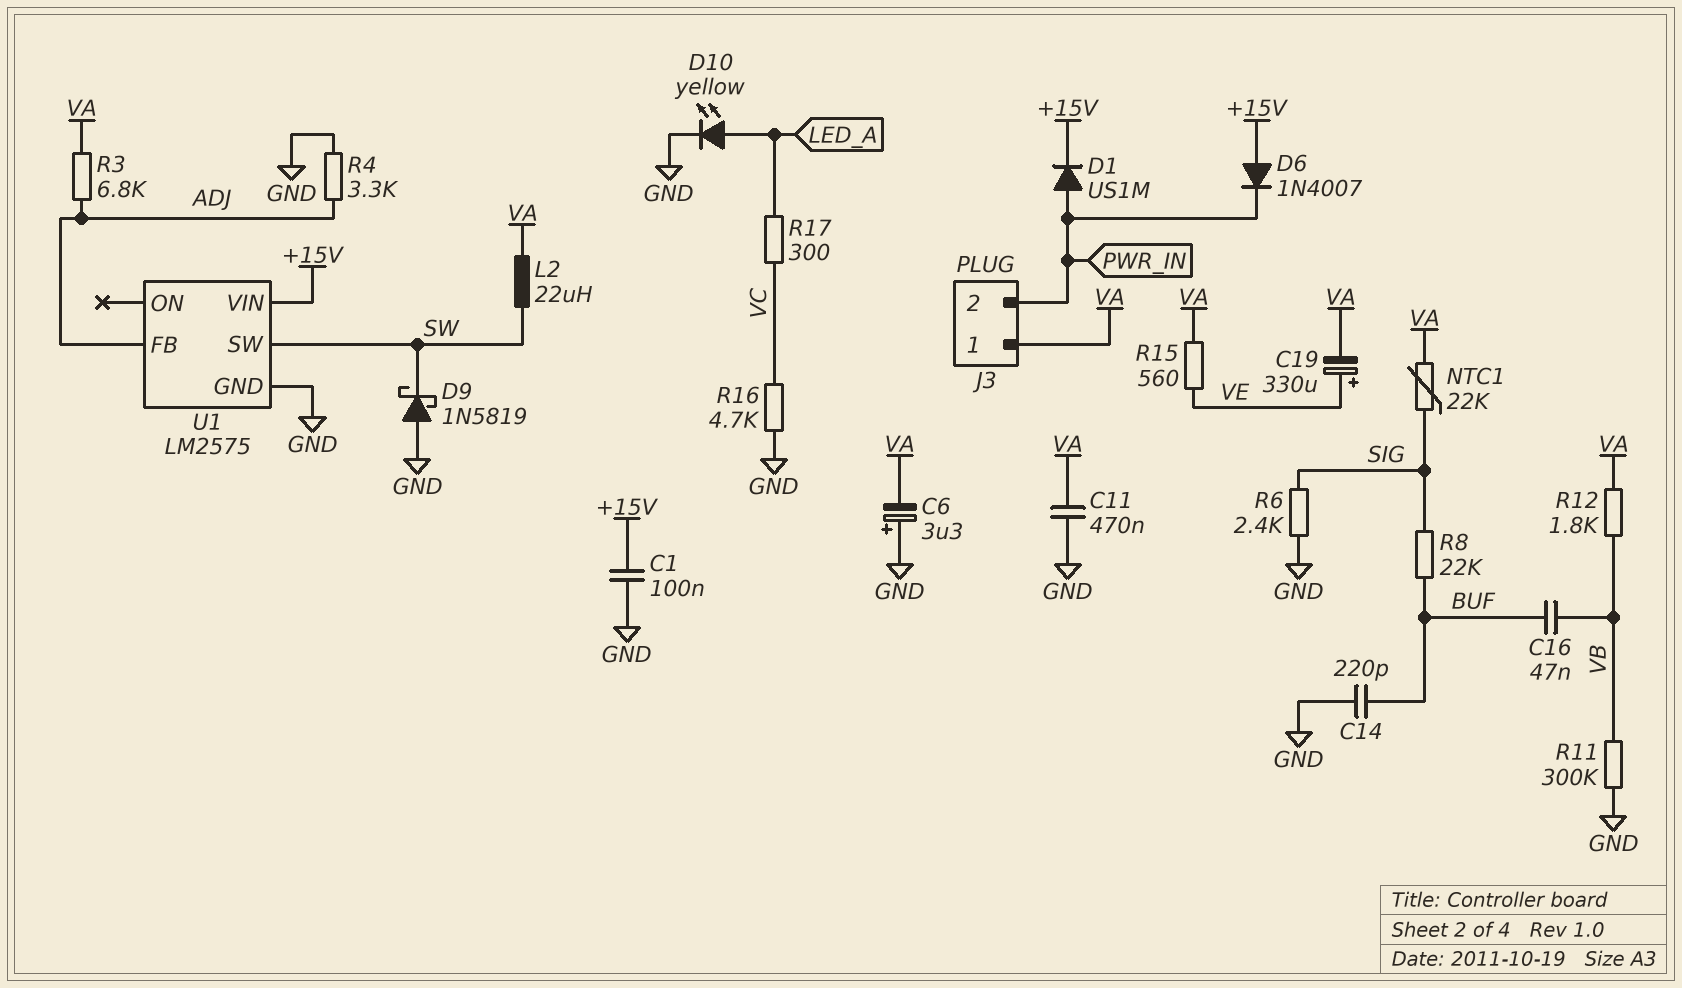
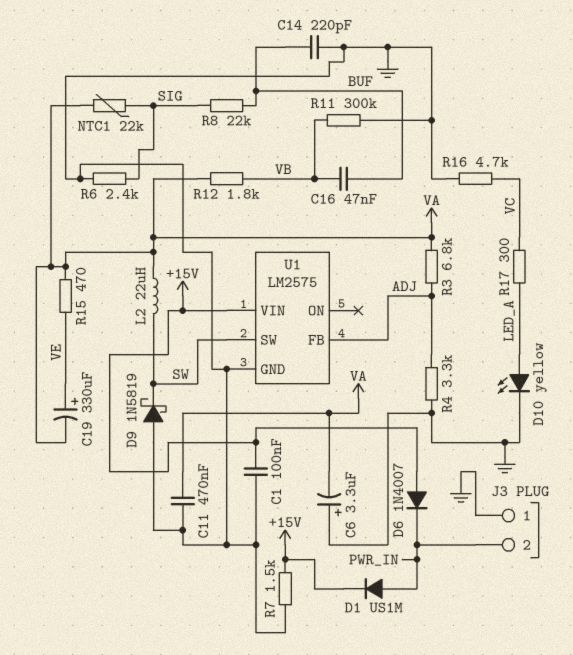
J3 pin 1: VA -> GND
R7: none -> 1.5k (+15V, GND)
R15: 560 (VA, VE) -> 470 (VA, VE)

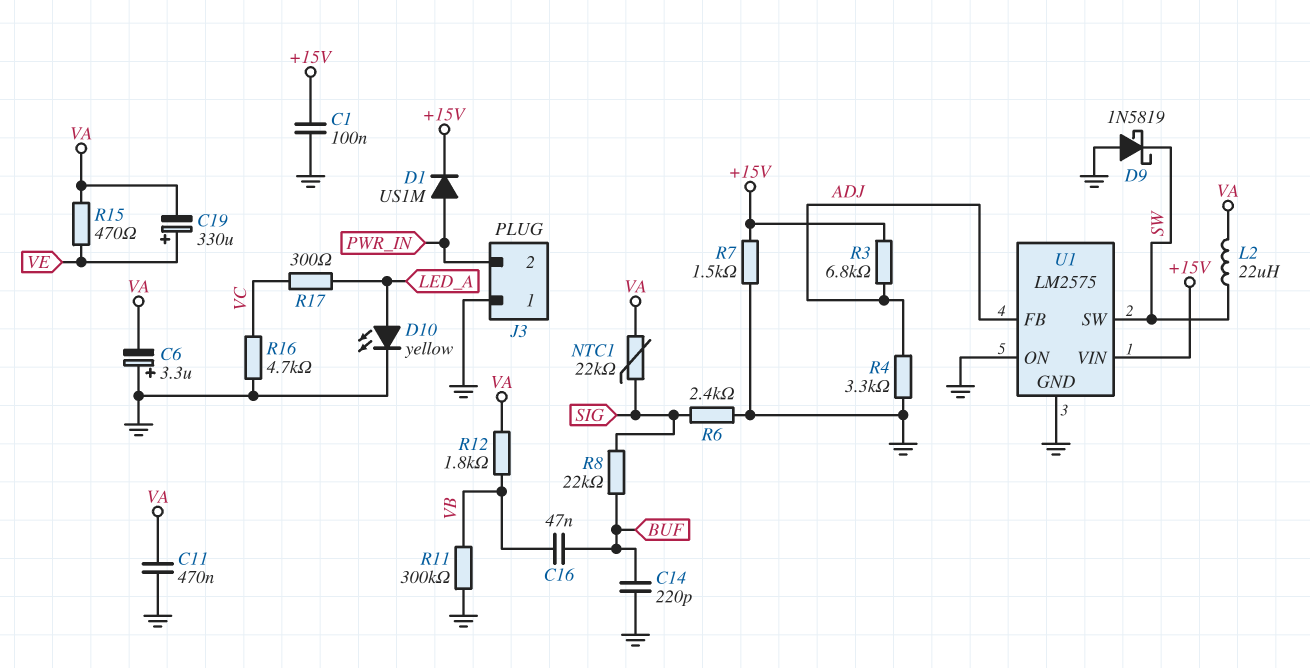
D6: diode 1N4007 (A +15V, K PWR_IN) -> none
R3: 6.8k (ADJ, VA) -> 6.8k (+15V, ADJ)
U1 pin ON: none -> GND

